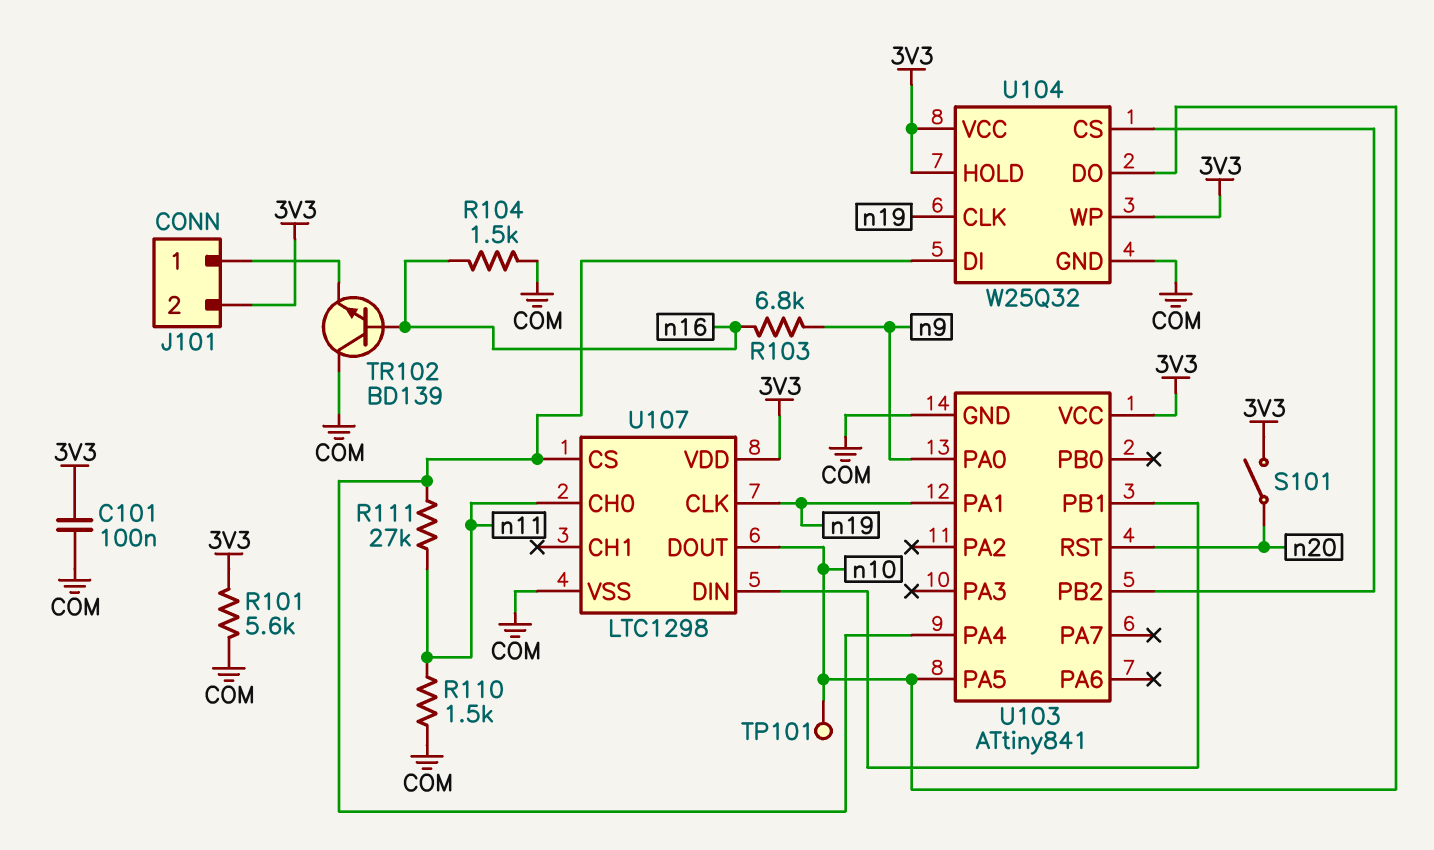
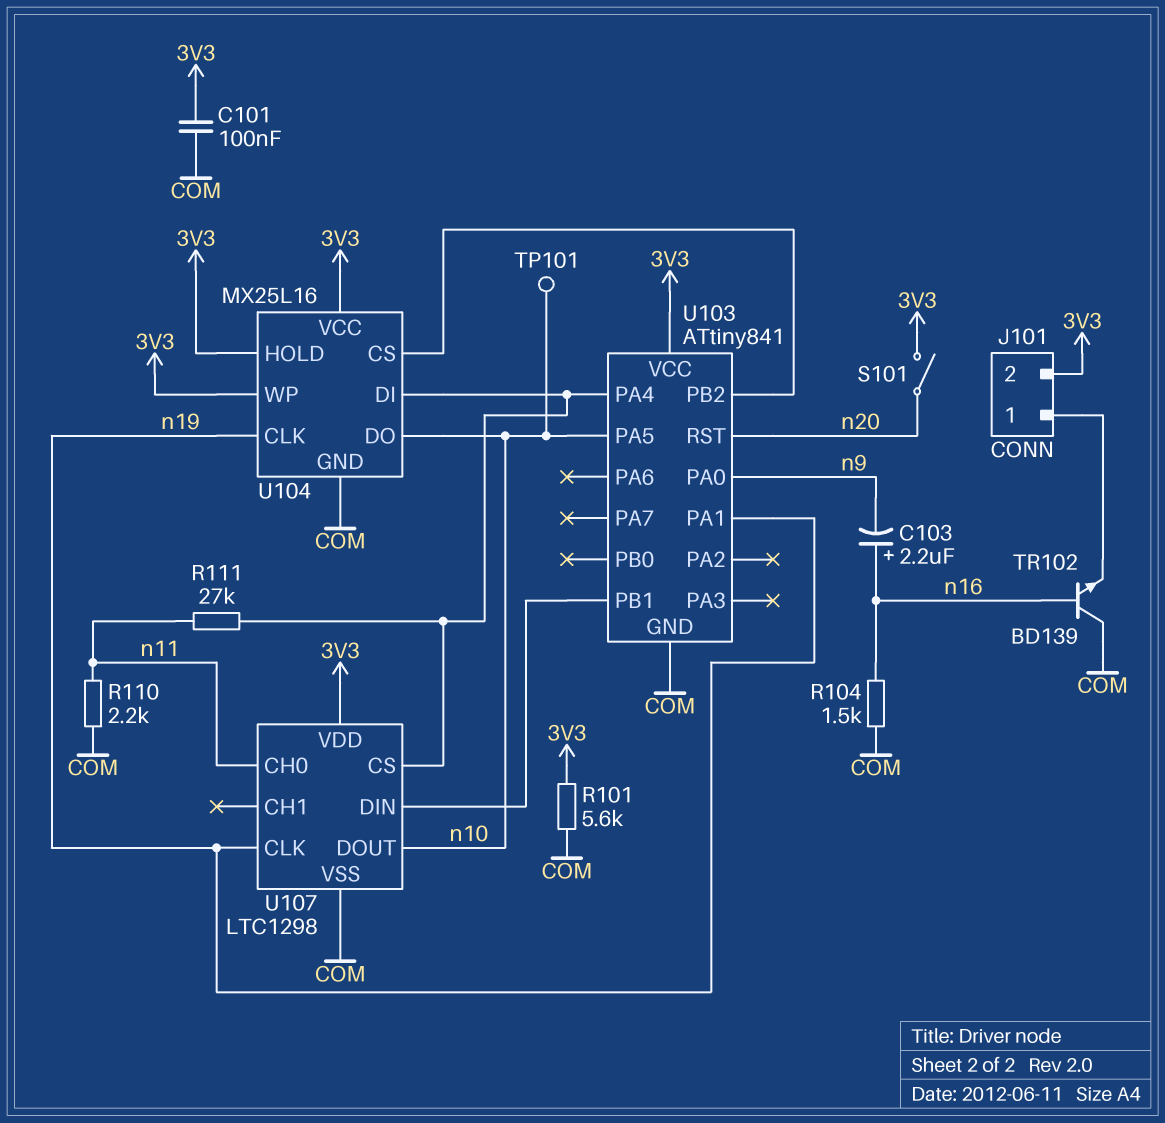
C103: none -> 2.2uF (plus n16, minus n9)
R103: 6.8k (n9, n16) -> none
R110: 1.5k (COM, n11) -> 2.2k (COM, n11)
U104: W25Q32 -> MX25L16

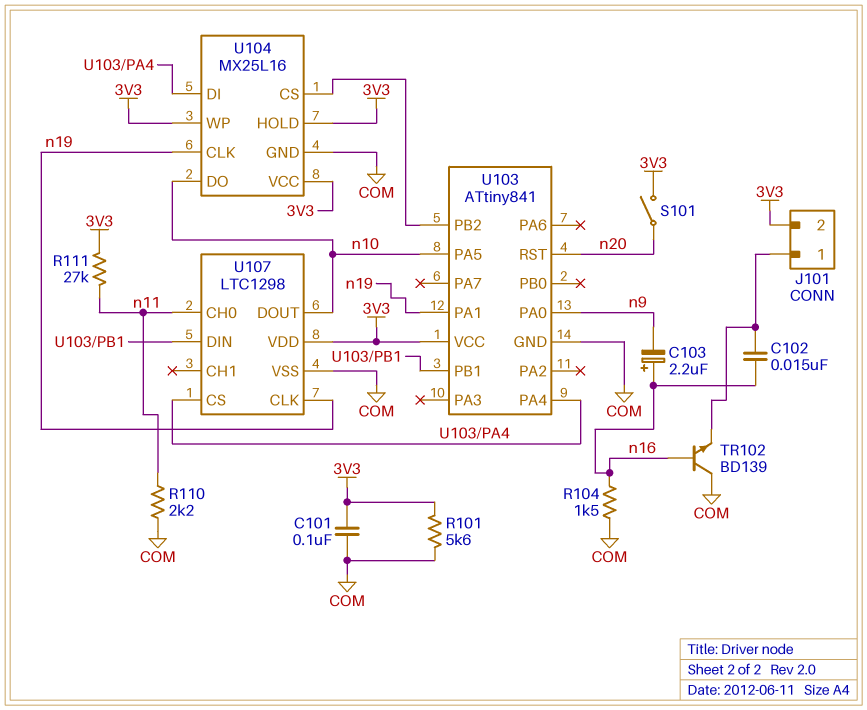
C102: none -> 15nF (J101/1, n16)
R111: 27k (U103/PA4, n11) -> 27k (3V3, n11)
TP101: test point (n10) -> none

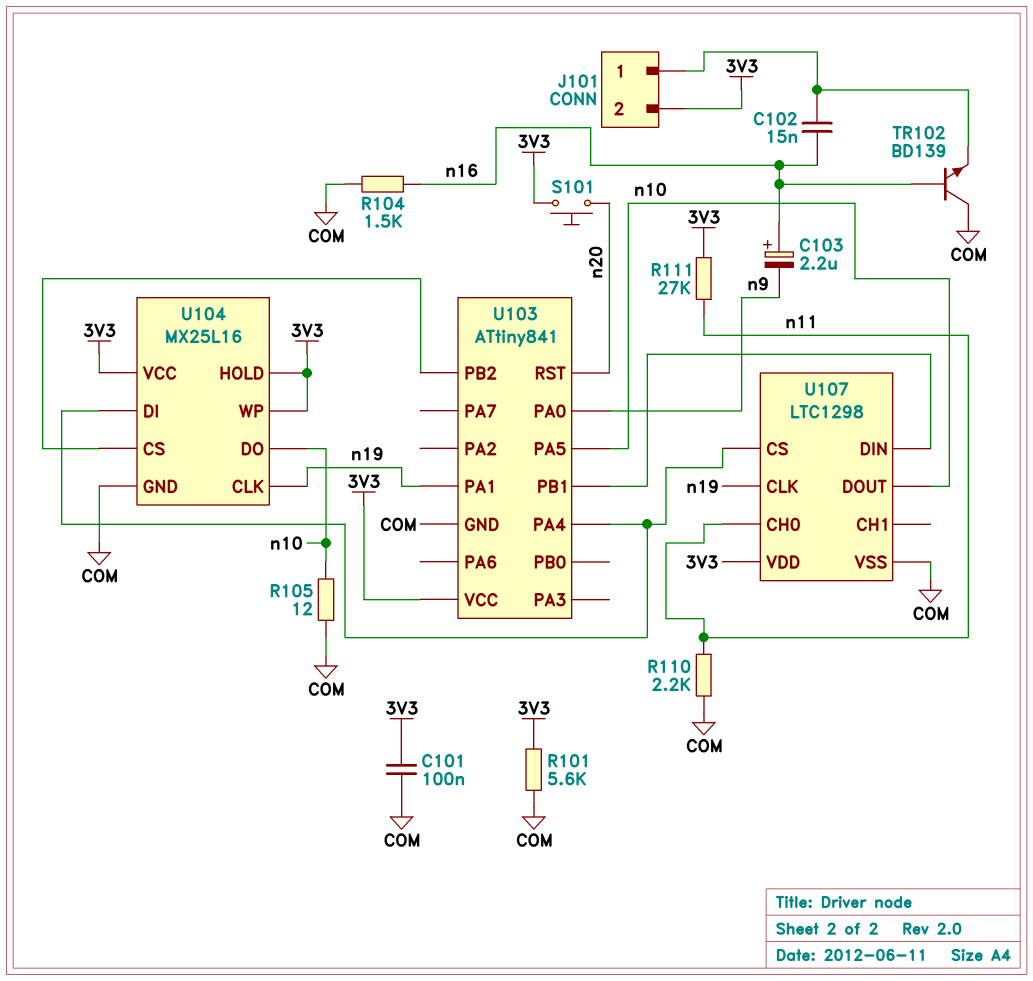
R105: none -> 12 (COM, n10)
S101: switch (3V3, n20) -> button (3V3, n20)

